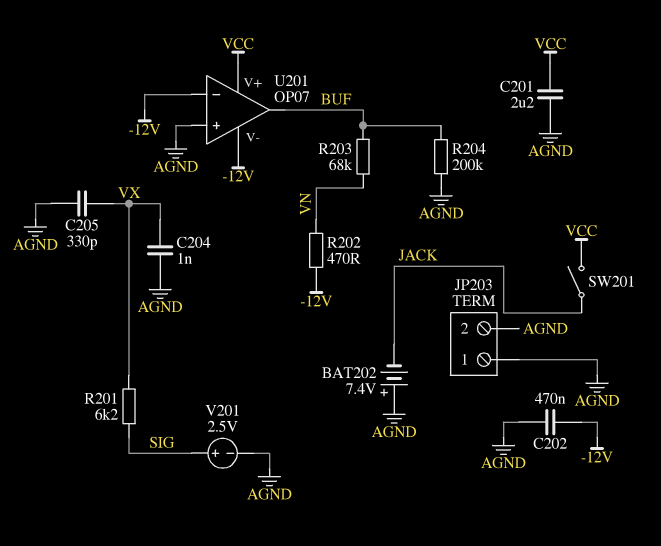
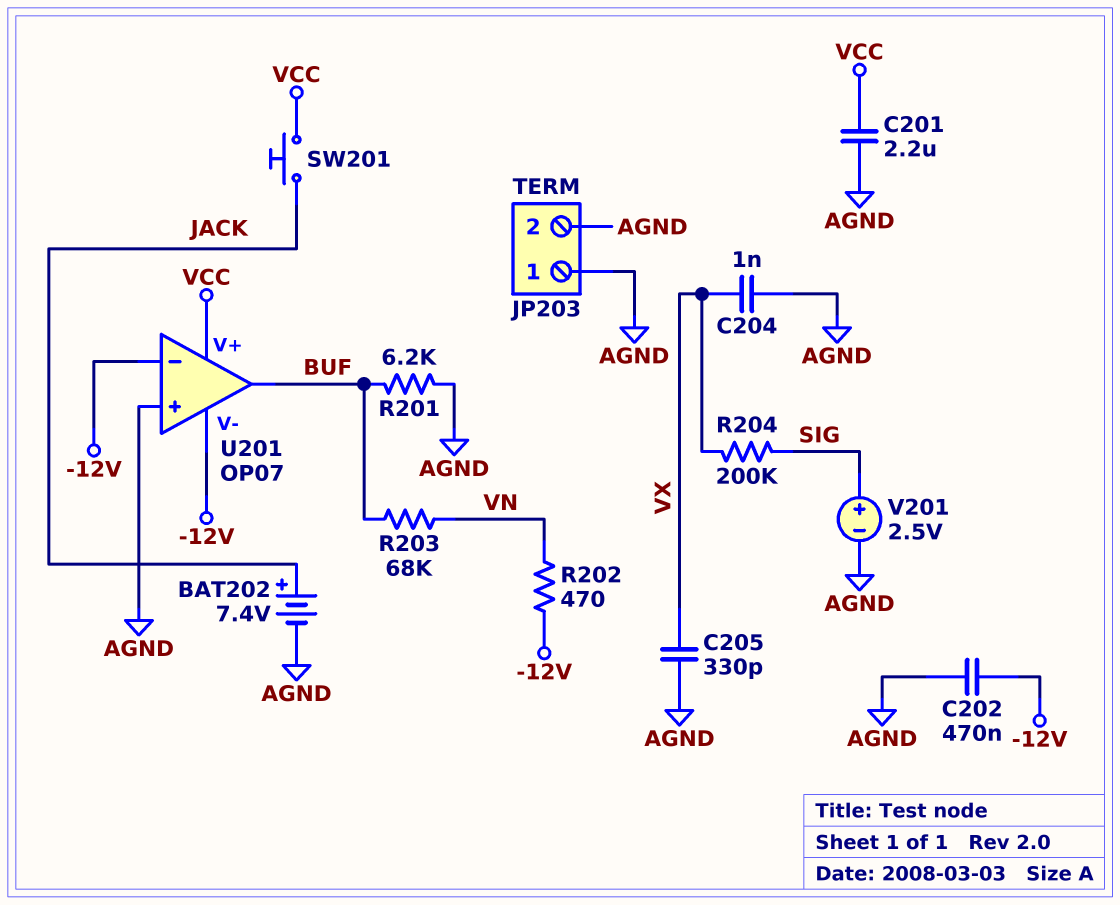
BAT202: 7.4V (plus AGND, minus JACK) -> 7.4V (plus JACK, minus AGND)
R201: 6.2k (SIG, VX) -> 6.2k (AGND, BUF)
R204: 200k (AGND, BUF) -> 200k (SIG, VX)
SW201: switch (JACK, VCC) -> button (JACK, VCC)

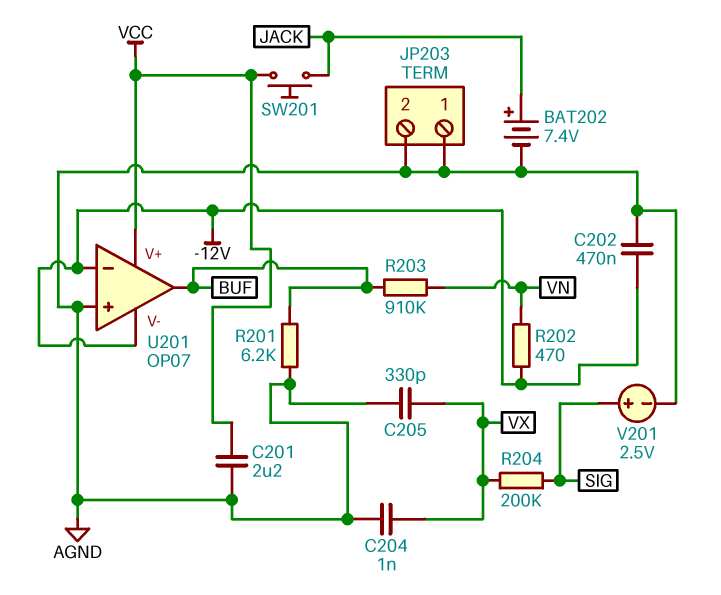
R203: 68k (BUF, VN) -> 910k (BUF, VN)

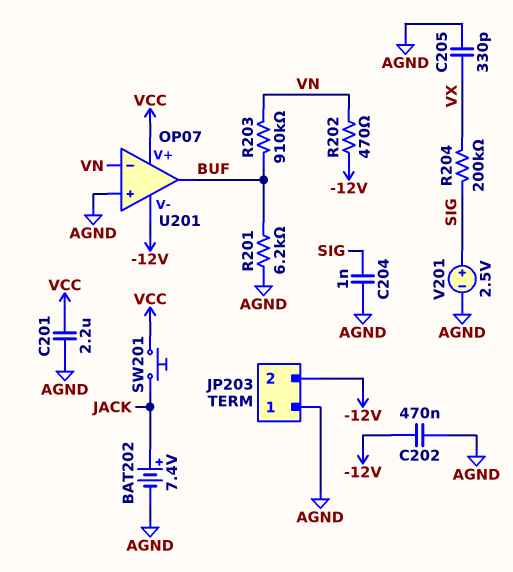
C204: 1nF (AGND, VX) -> 1nF (AGND, SIG)
JP203 pin 2: AGND -> -12V
U201 pin in-: -12V -> VN

